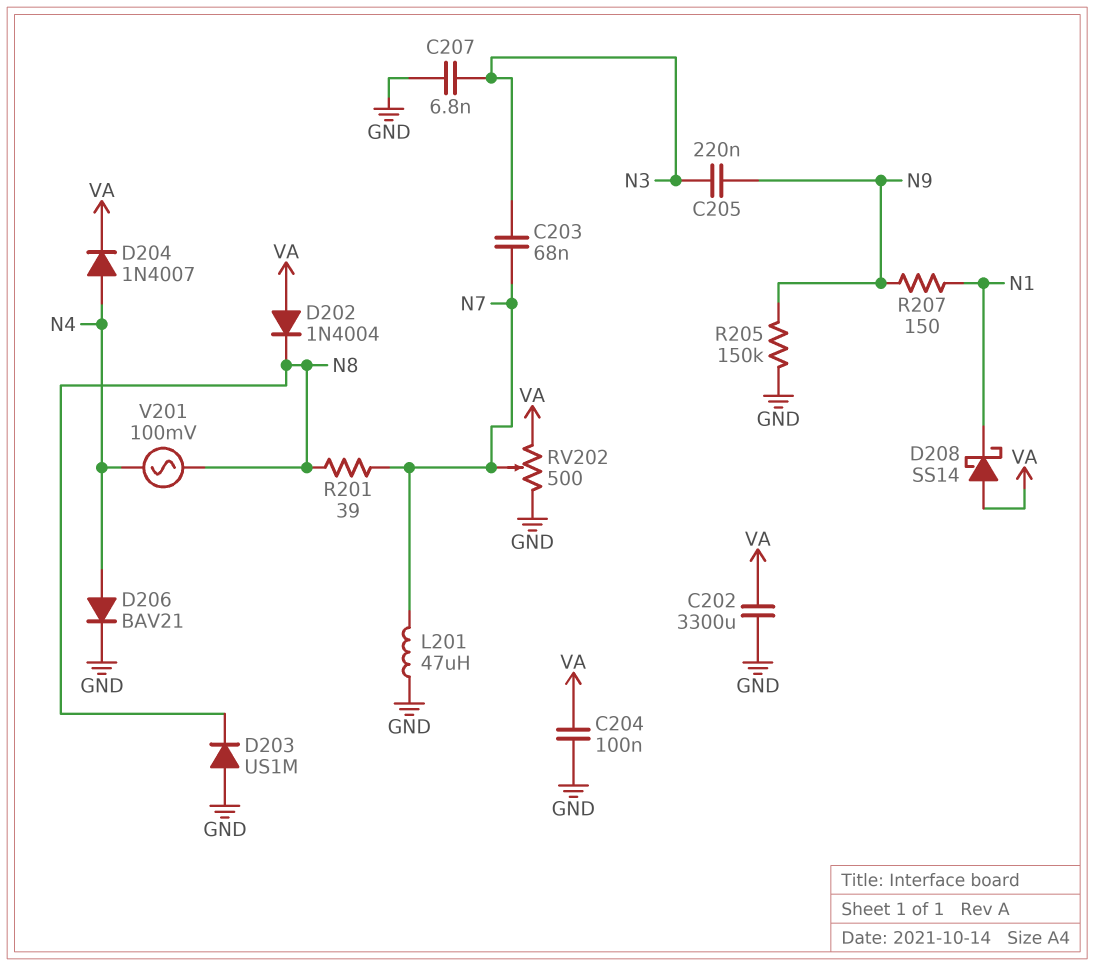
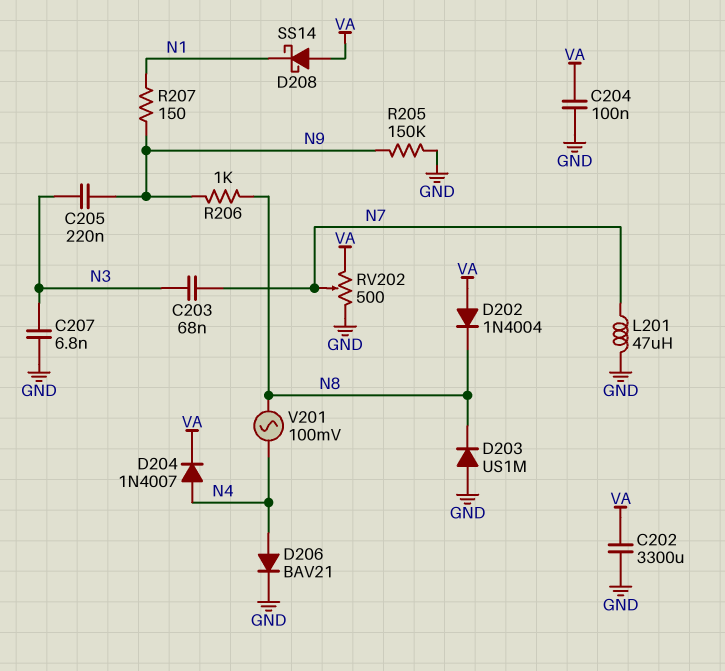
R201: 39 (N7, N8) -> none
R206: none -> 1k (N8, N9)

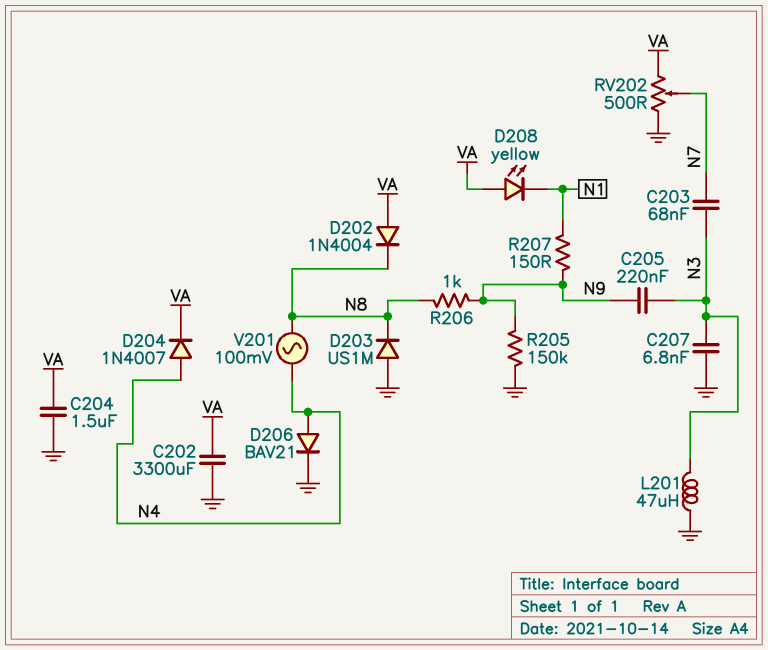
C204: 100nF (GND, VA) -> 1.5uF (GND, VA)
D208: schottky SS14 (A VA, K N1) -> LED yellow (A VA, K N1)
L201: 47uH (GND, N7) -> 47uH (GND, N3)

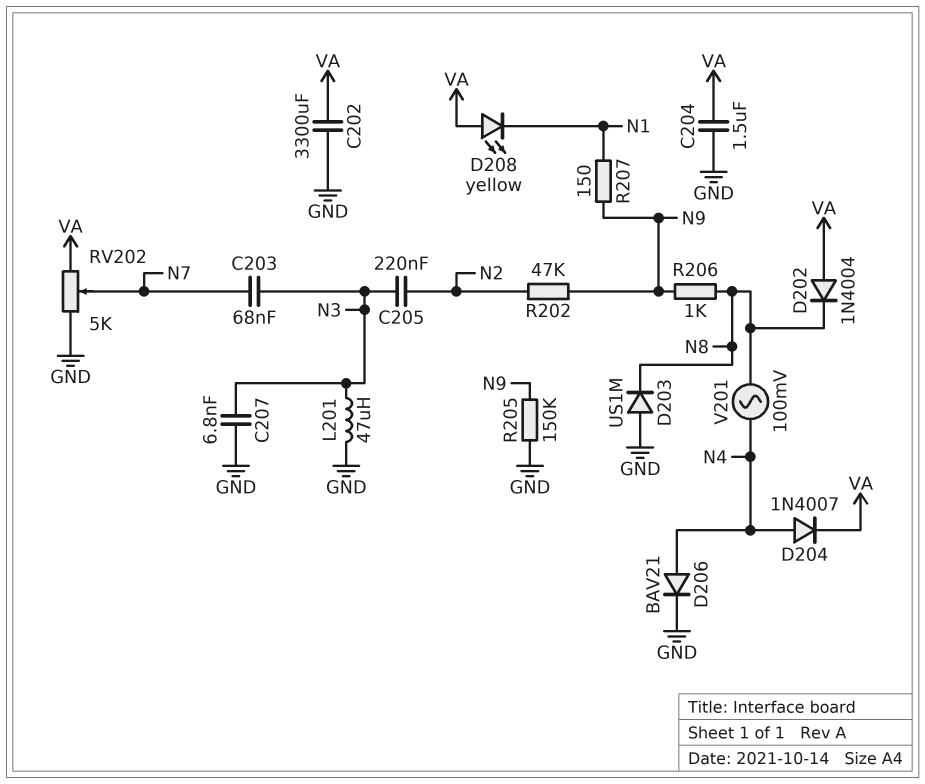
C205: 220nF (N3, N9) -> 220nF (N2, N3)
R202: none -> 47k (N2, N9)
RV202: 500 (GND, VA, wiper N7) -> 5k (GND, VA, wiper N7)

